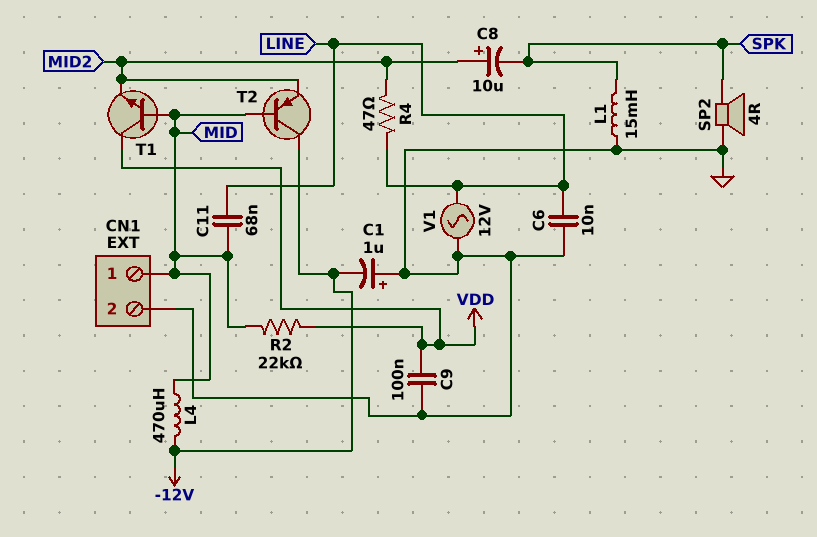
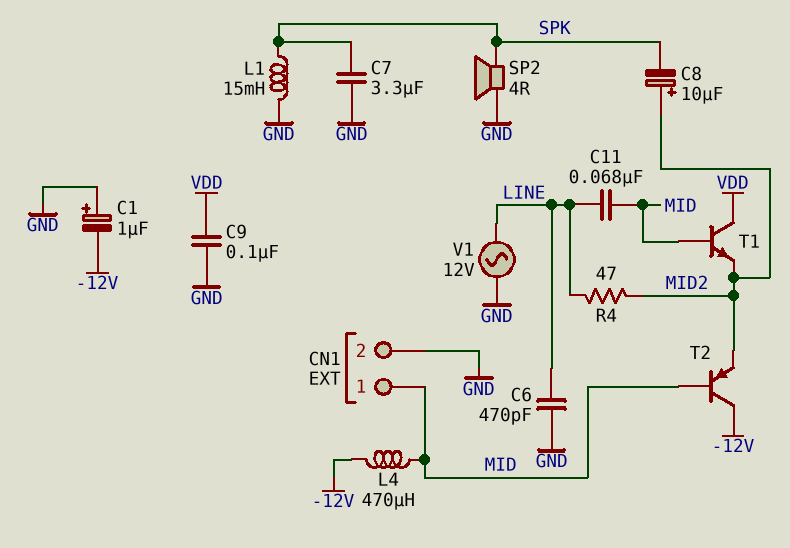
C6: 10nF (GND, LINE) -> 470pF (GND, LINE)
C7: none -> 3.3uF (GND, SPK)
R2: 22k (MID, VDD) -> none

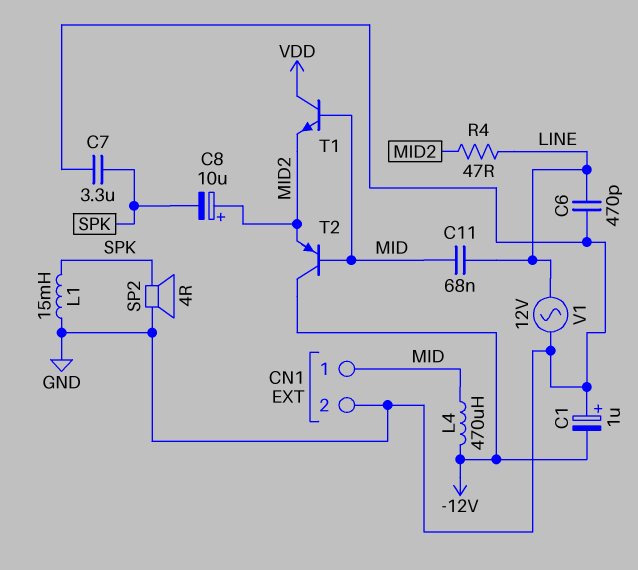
C9: 100nF (GND, VDD) -> none

